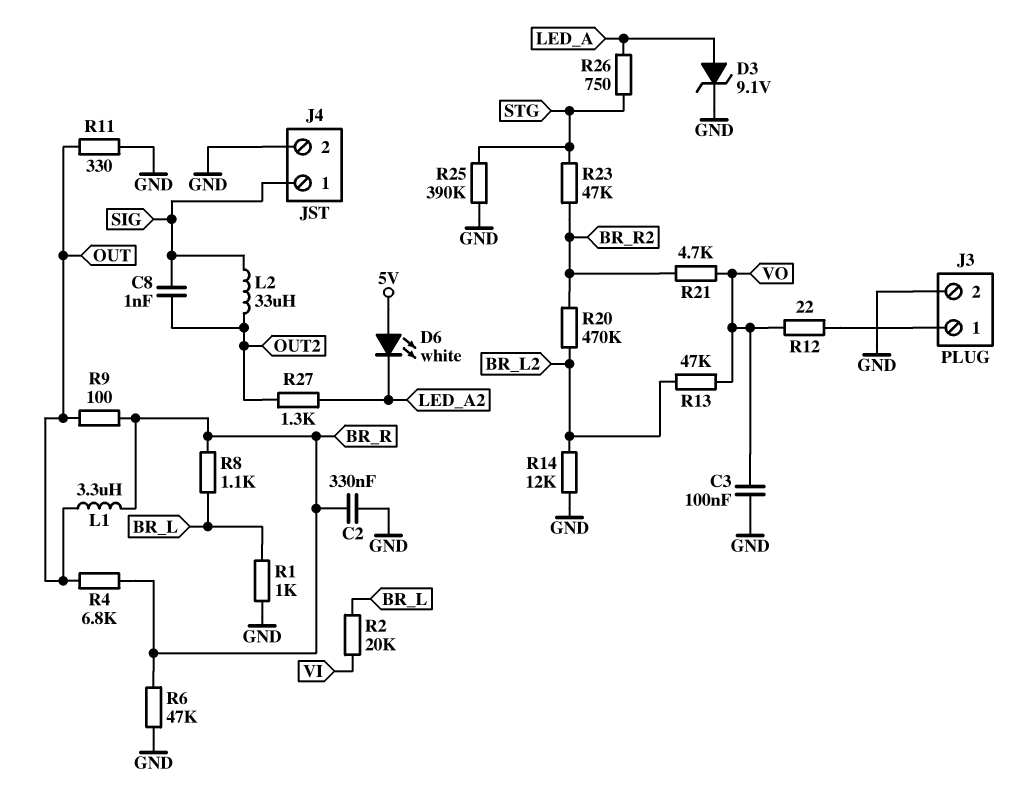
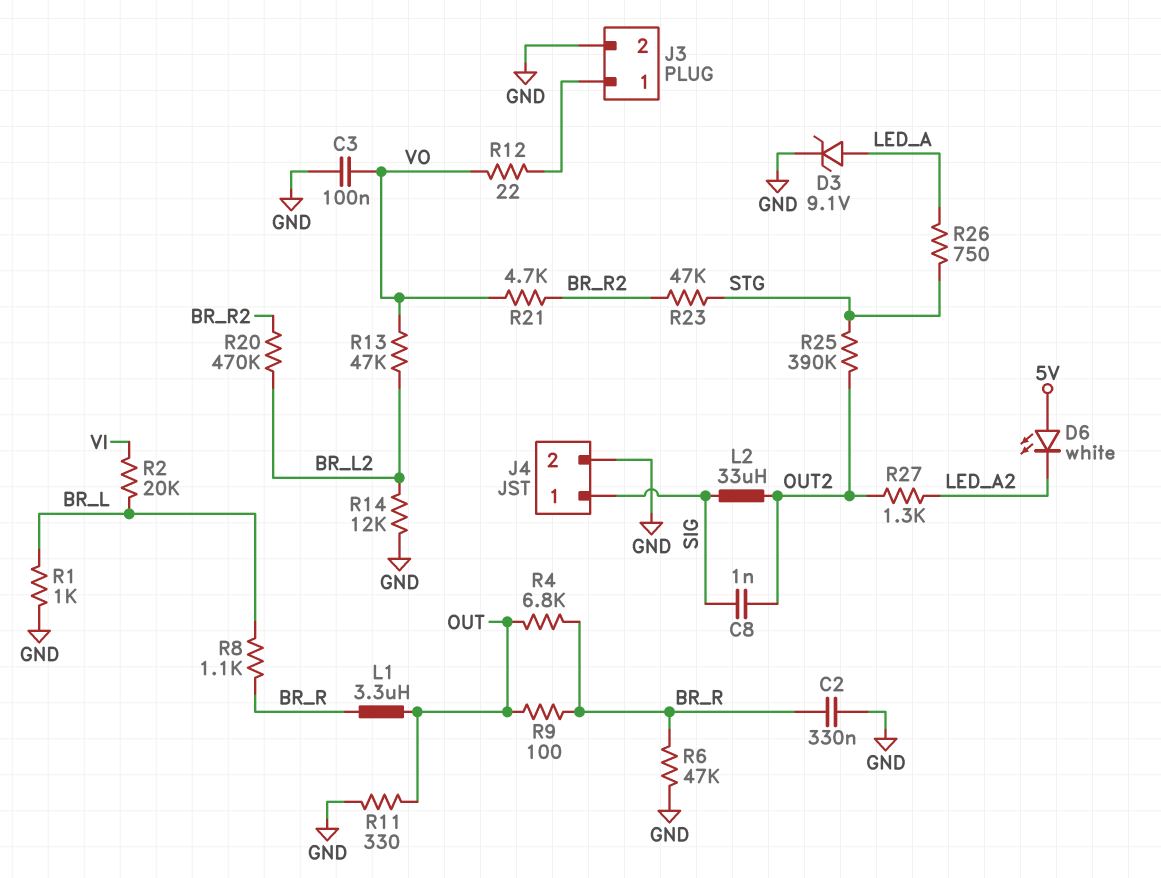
R25: 390k (GND, STG) -> 390k (OUT2, STG)

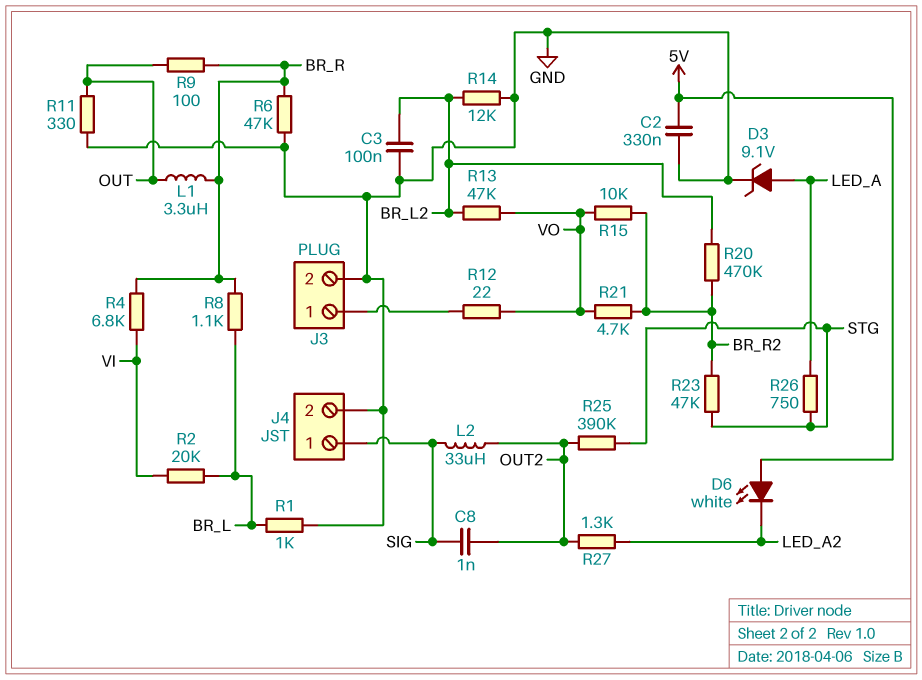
C2: 330nF (BR_R, GND) -> 330nF (5V, GND)
C3: 100nF (GND, VO) -> 100nF (BR_L2, GND)
R4: 6.8k (BR_R, OUT) -> 6.8k (BR_R, VI)
R15: none -> 10k (BR_R2, VO)

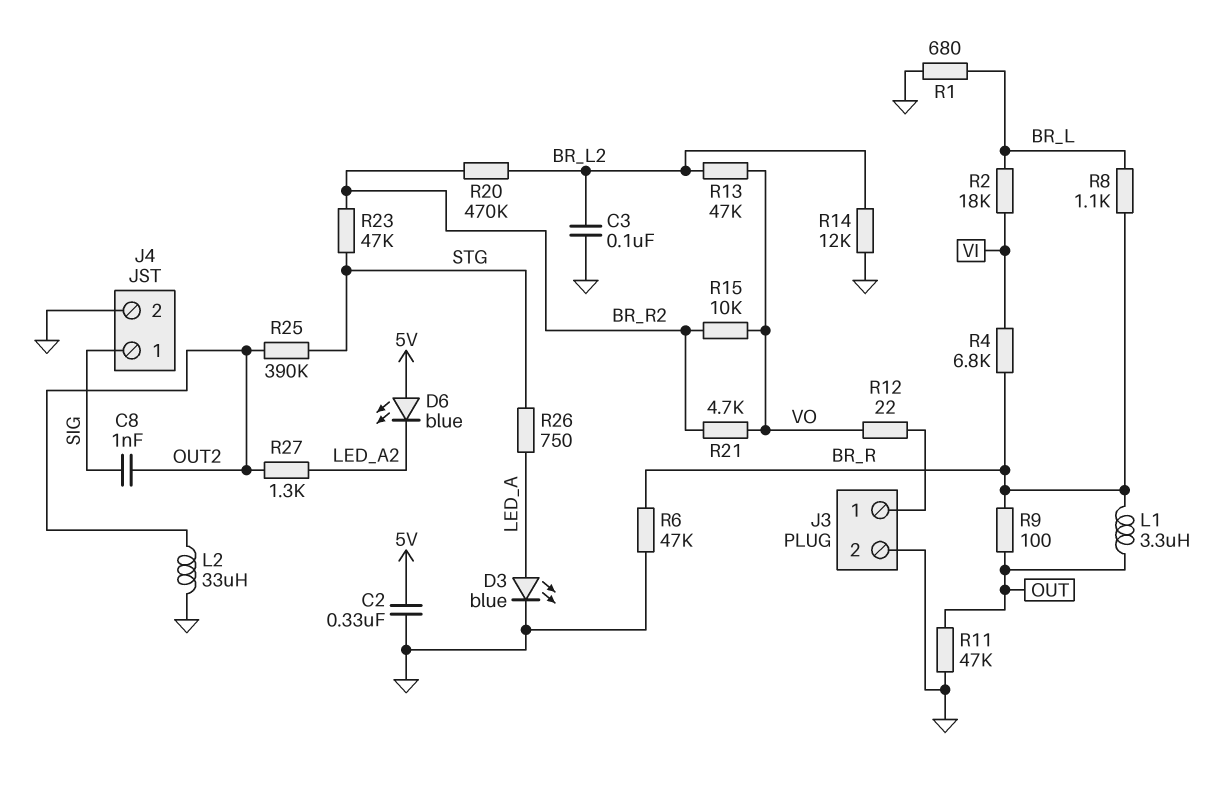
D3: zener 9.1V (A LED_A, K GND) -> LED blue (A LED_A, K GND)
D6: LED white (A 5V, K LED_A2) -> LED blue (A 5V, K LED_A2)
L2: 33uH (OUT2, SIG) -> 33uH (GND, OUT2)
R1: 1k (BR_L, GND) -> 680 (BR_L, GND)
R2: 20k (BR_L, VI) -> 18k (BR_L, VI)
R11: 330 (GND, OUT) -> 47k (GND, OUT)

